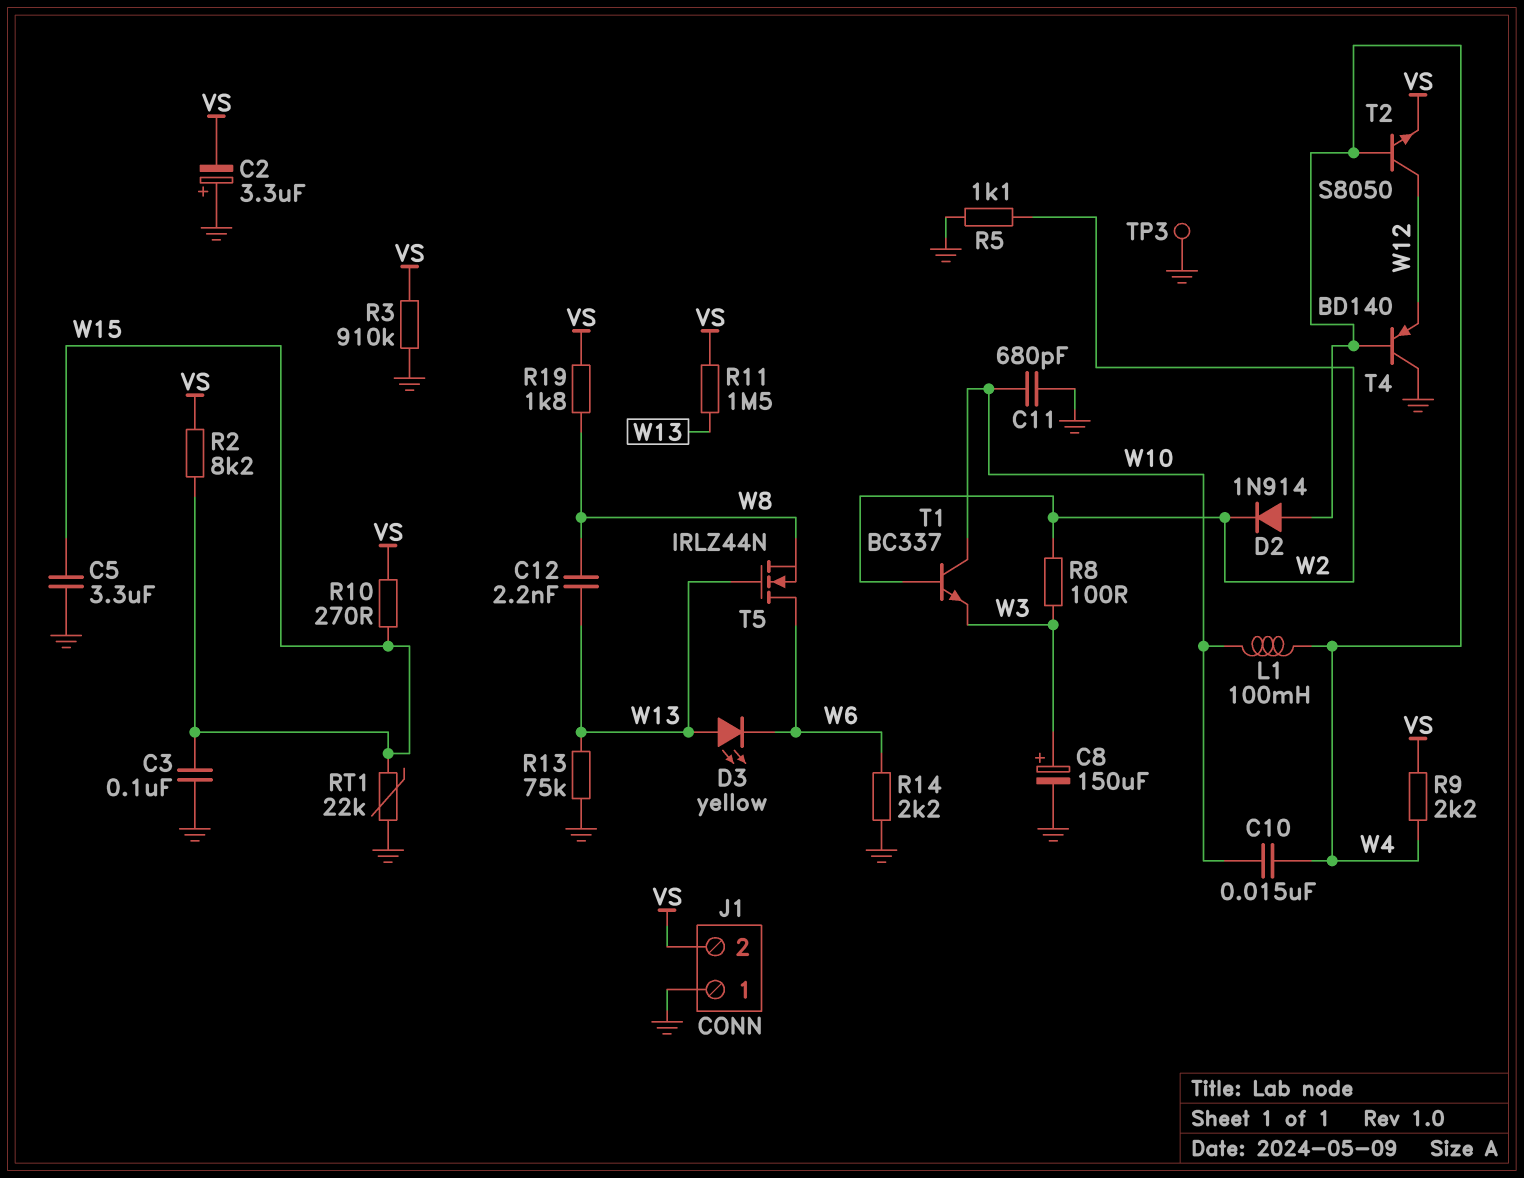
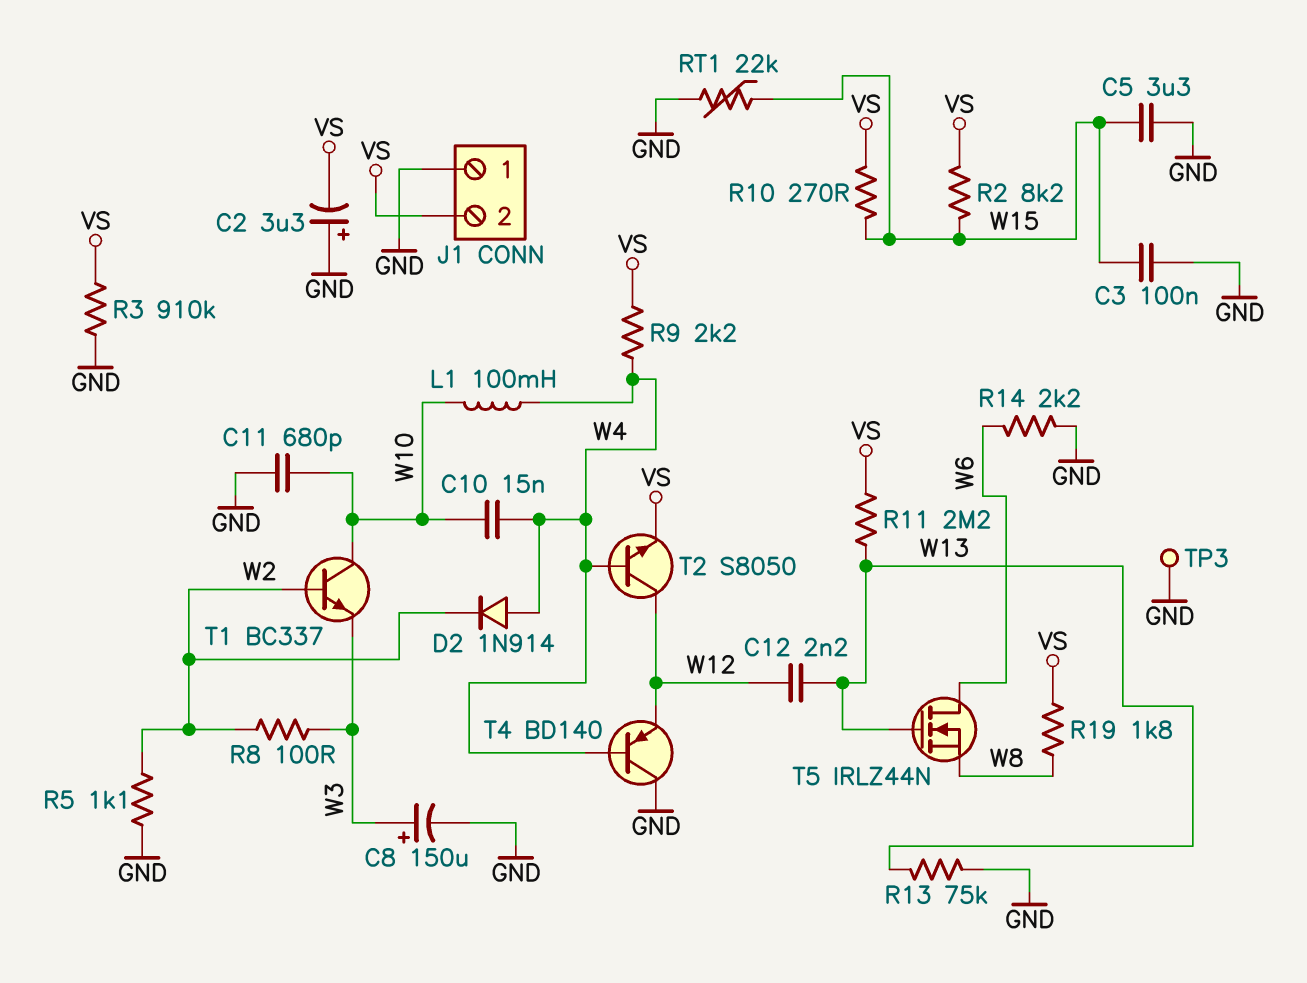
C12: 2.2nF (W8, W13) -> 2.2nF (W12, W13)
D3: LED yellow (A W13, K W6) -> none
R11: 1.5M (VS, W13) -> 2.2M (VS, W13)

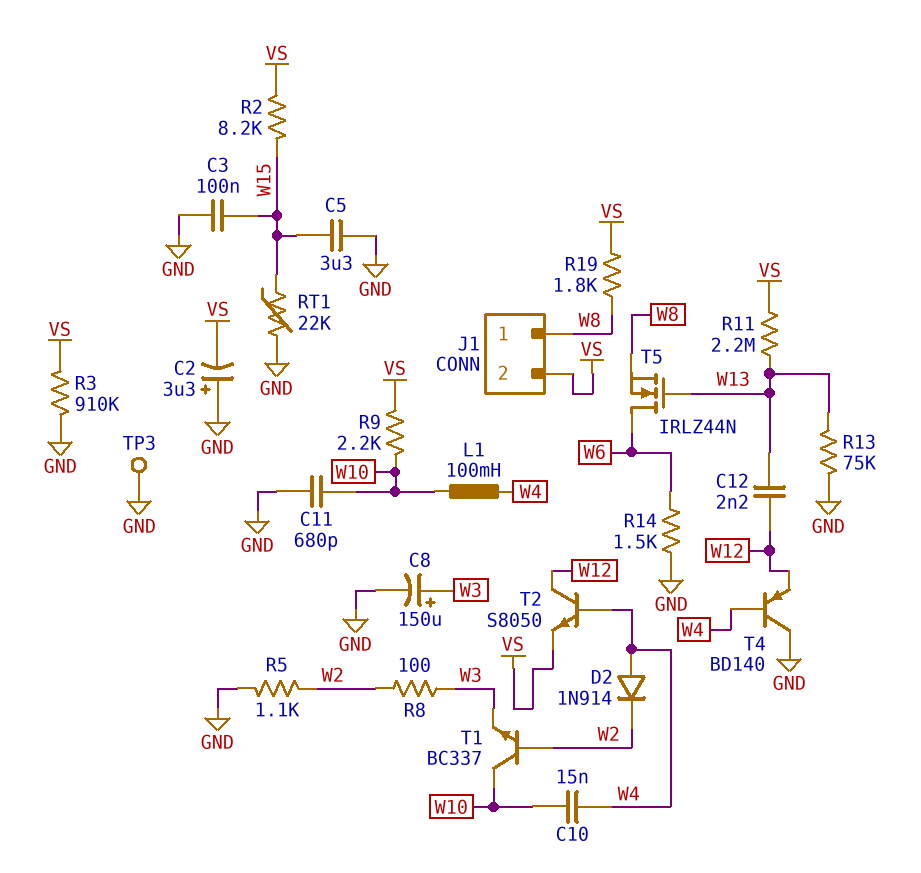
J1 pin 1: GND -> W8
R9: 2.2k (VS, W4) -> 2.2k (VS, W10)
R10: 270 (VS, W15) -> none
R14: 2.2k (GND, W6) -> 1.5k (GND, W6)

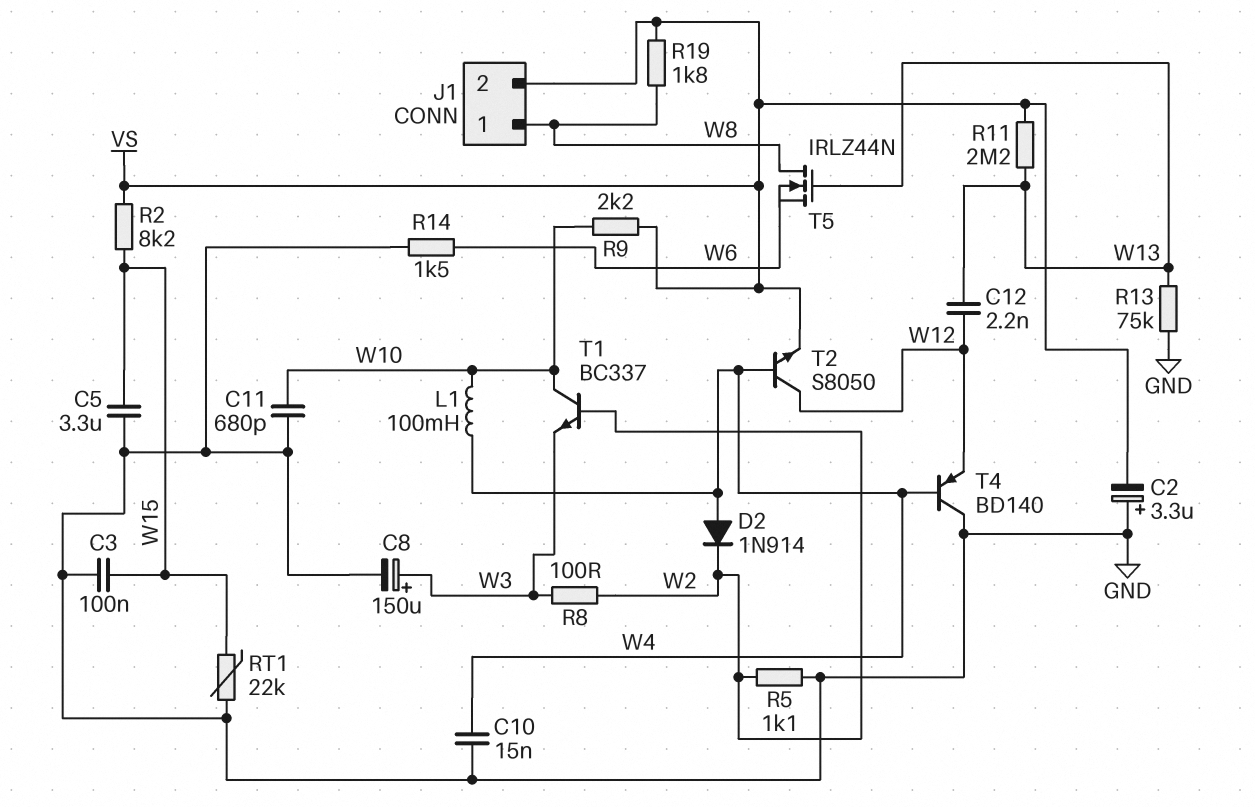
C10: 15nF (W4, W10) -> 15nF (GND, W4)
R3: 910k (GND, VS) -> none
T5: NMOS IRLZ44N (G W13, D W6, S W8) -> NMOS IRLZ44N (G W13, D W8, S W6)
TP3: test point (GND) -> none

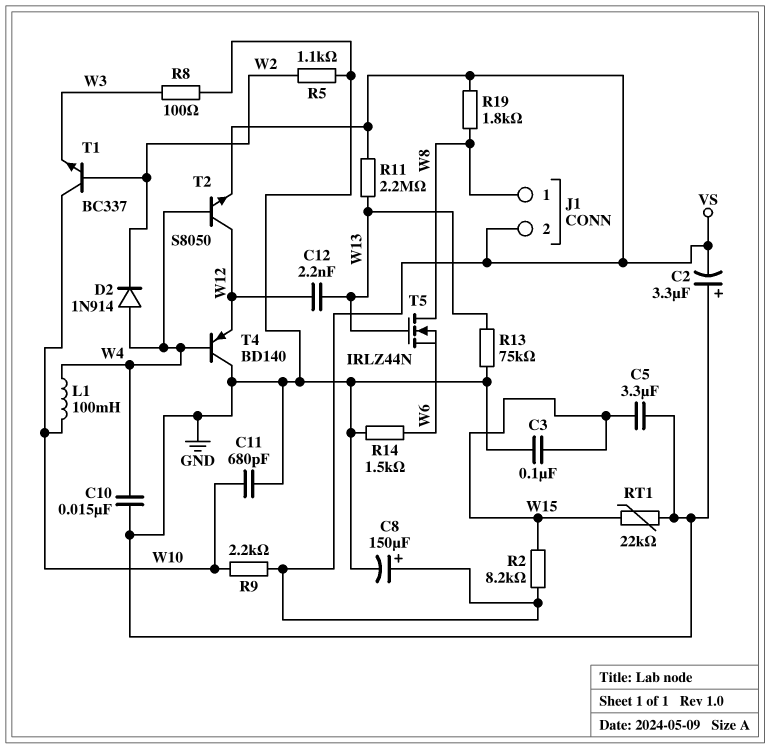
C8: 150uF (plus W3, minus GND) -> 150uF (plus VS, minus GND)
R8: 100 (W2, W3) -> 100 (GND, W3)

